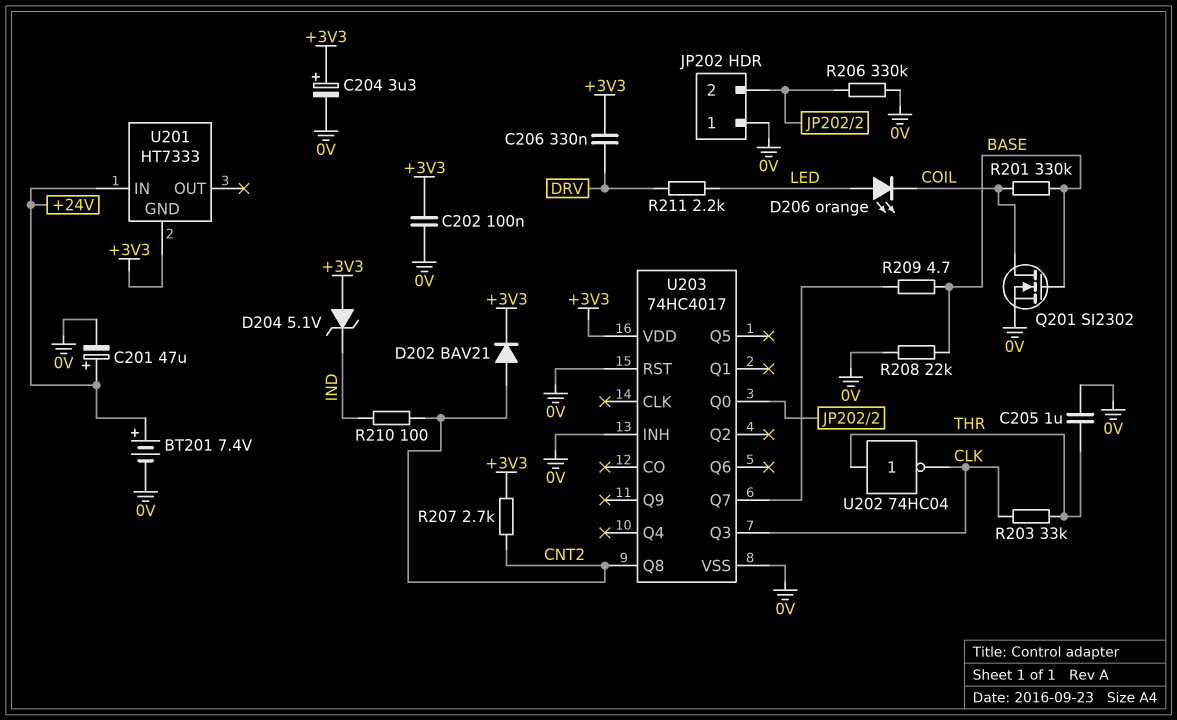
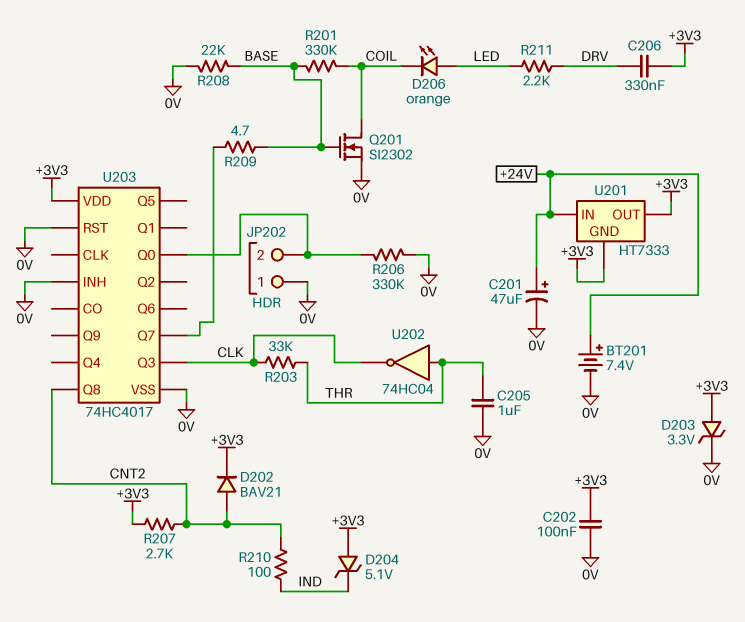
C204: 3.3uF (plus +3V3, minus 0V) -> none
D203: none -> zener 3.3V (A +3V3, K 0V)
U201 pin OUT: none -> +3V3

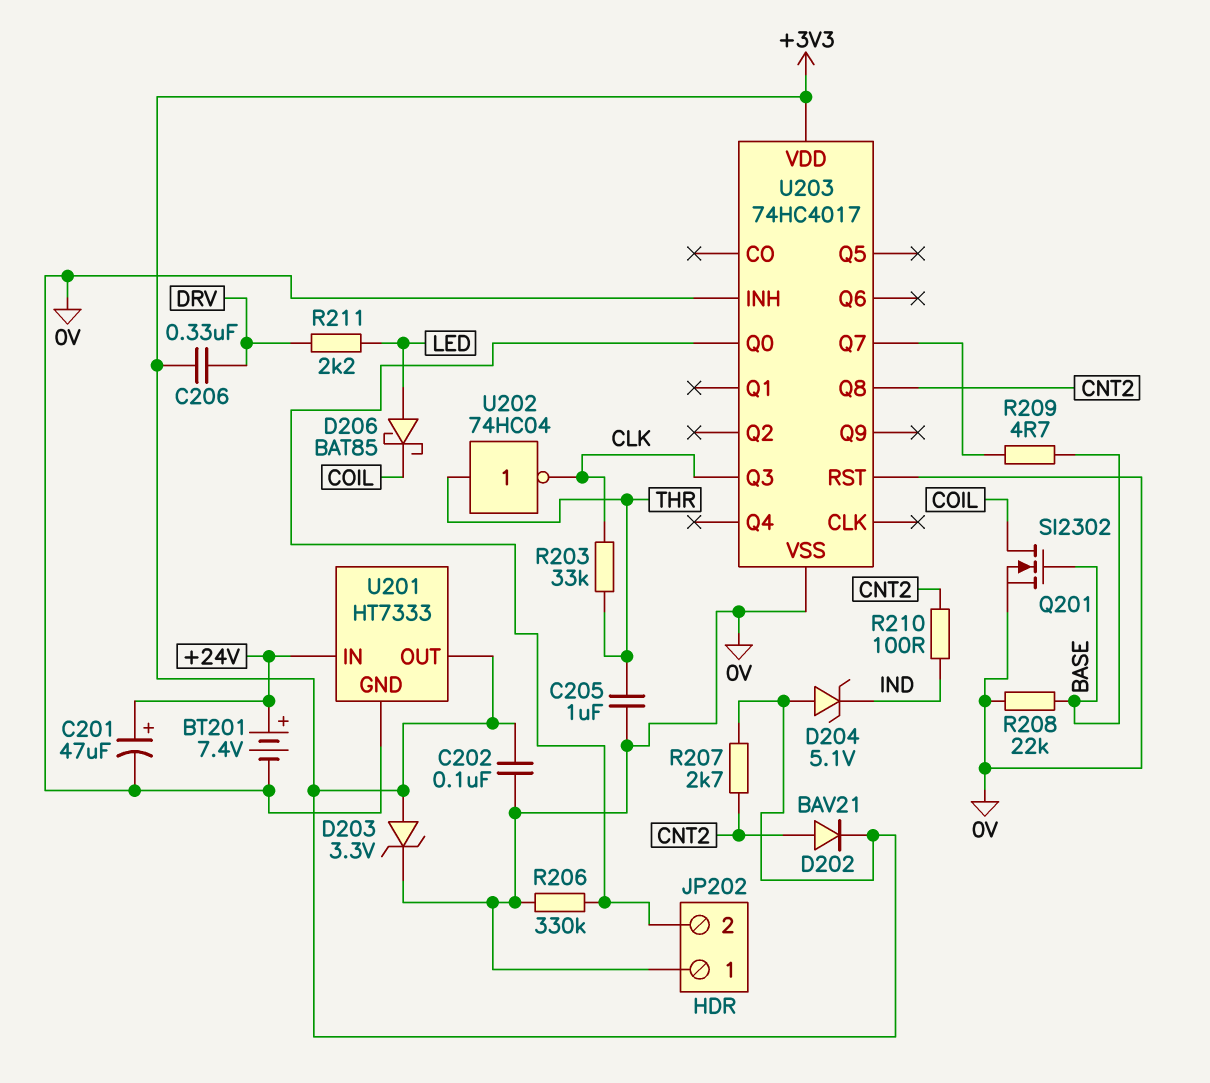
D206: LED orange (A LED, K COIL) -> schottky BAT85 (A LED, K COIL)
R201: 330k (BASE, COIL) -> none
U201 pin GND: +3V3 -> 0V

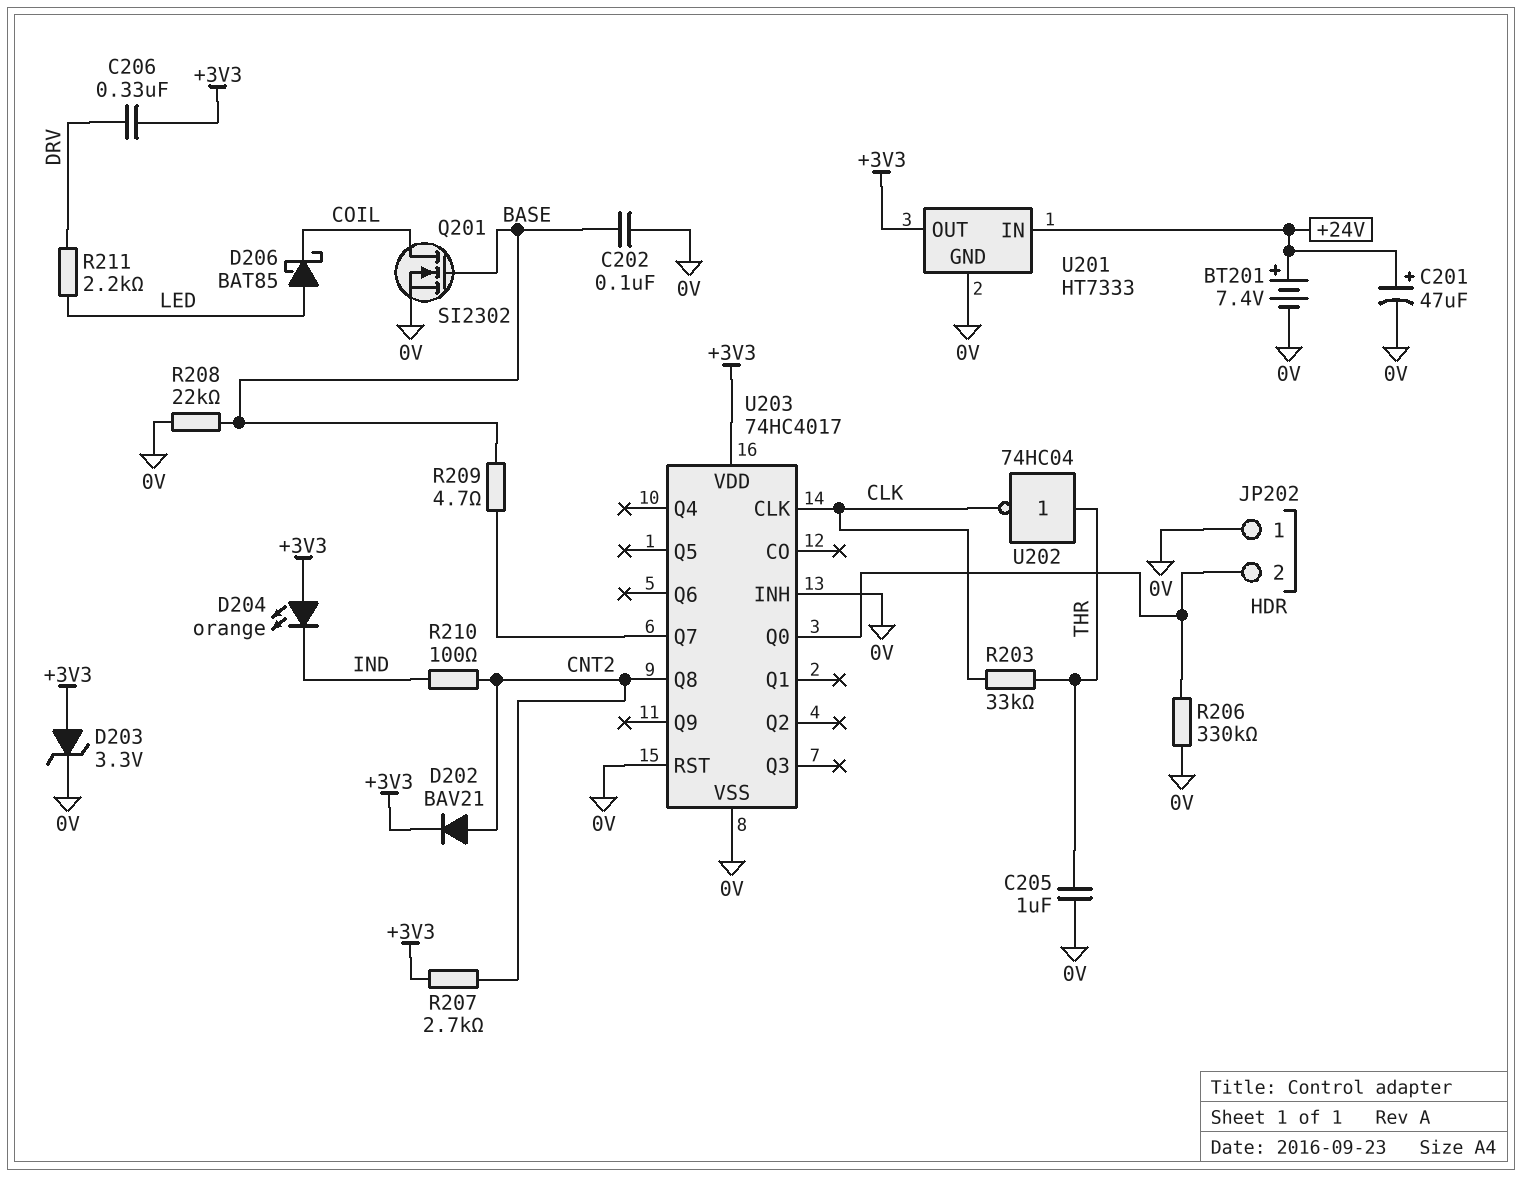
C202: 100nF (+3V3, 0V) -> 100nF (0V, BASE)
D204: zener 5.1V (A +3V3, K IND) -> LED orange (A +3V3, K IND)
U203 pin CLK: none -> CLK
U203 pin Q3: CLK -> none

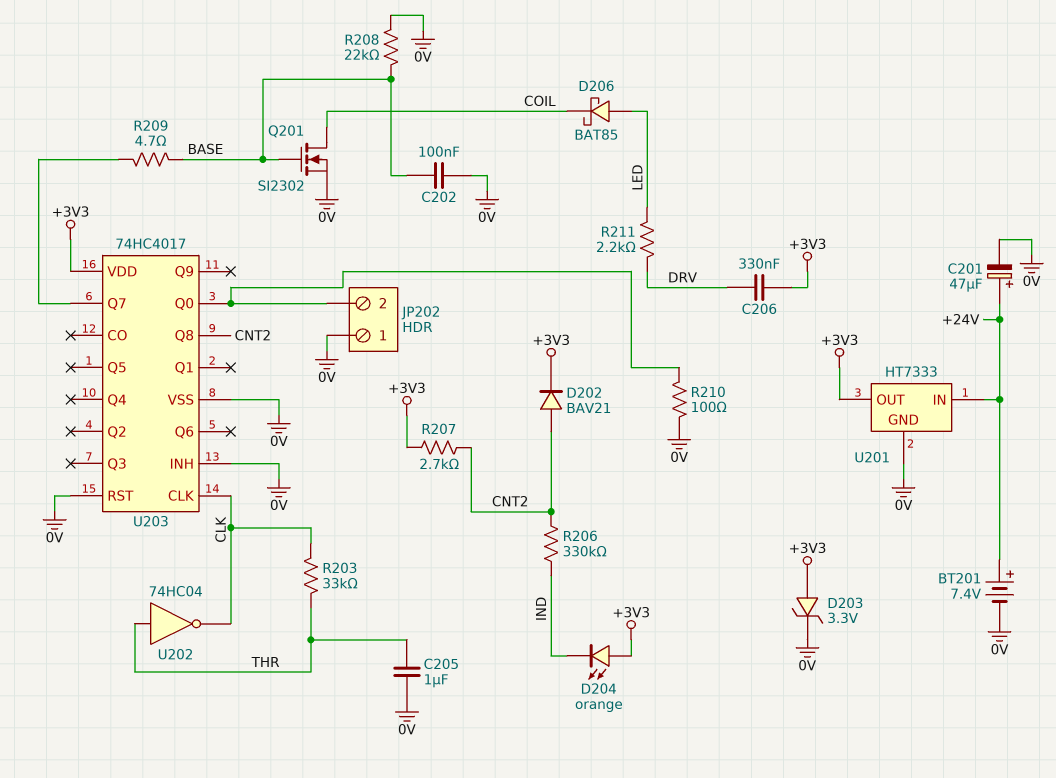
R206: 330k (0V, JP202/2) -> 330k (CNT2, IND)
R210: 100 (CNT2, IND) -> 100 (0V, JP202/2)

